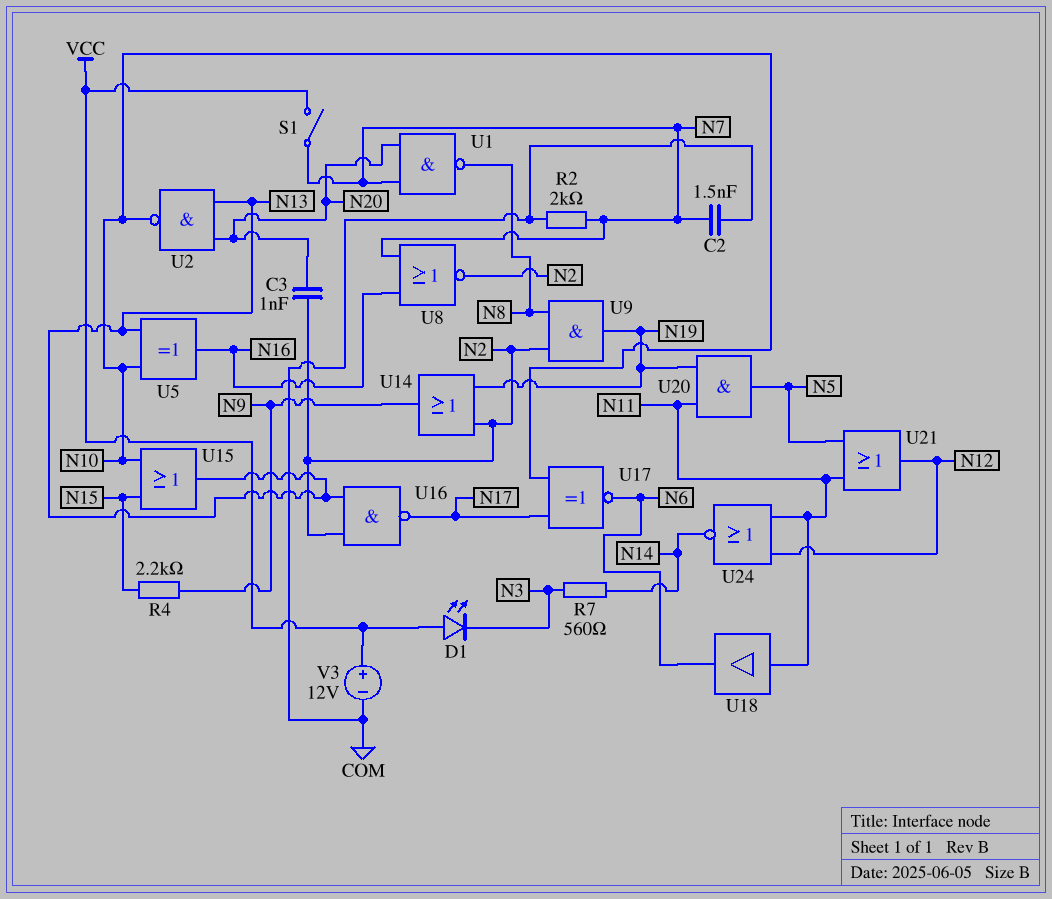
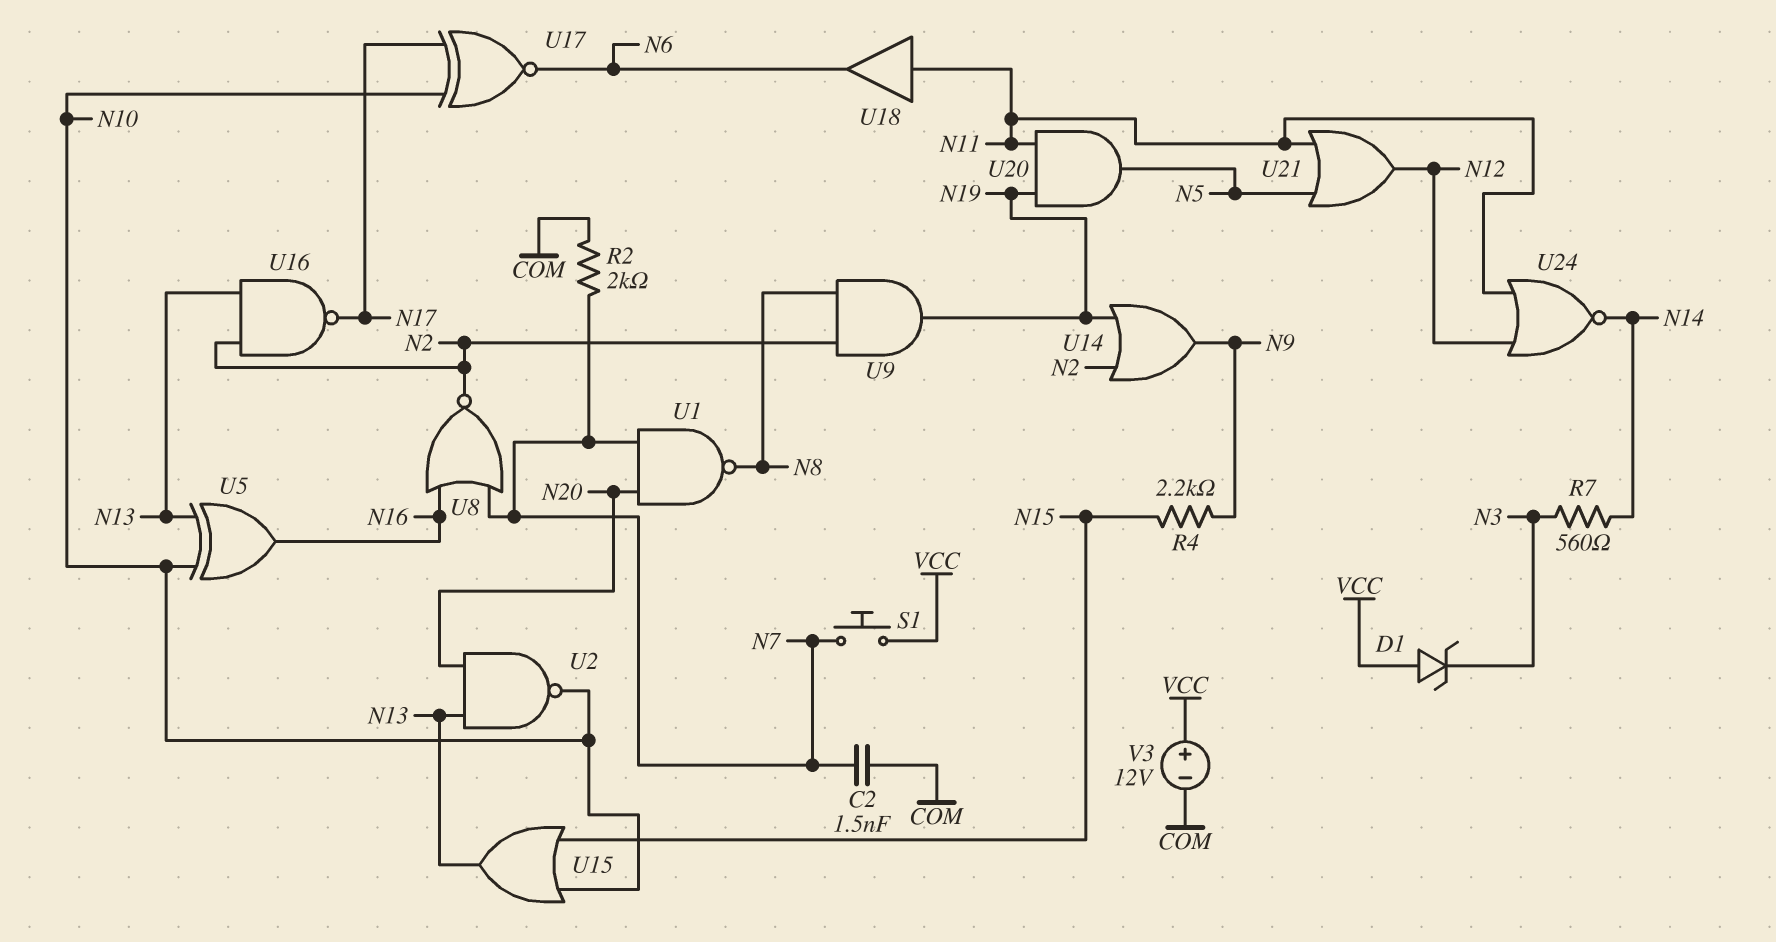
C3: 1nF (N2, N20) -> none
D1: LED (A VCC, K N3) -> zener (A VCC, K N3)
S1: switch (N7, VCC) -> button (N7, VCC)

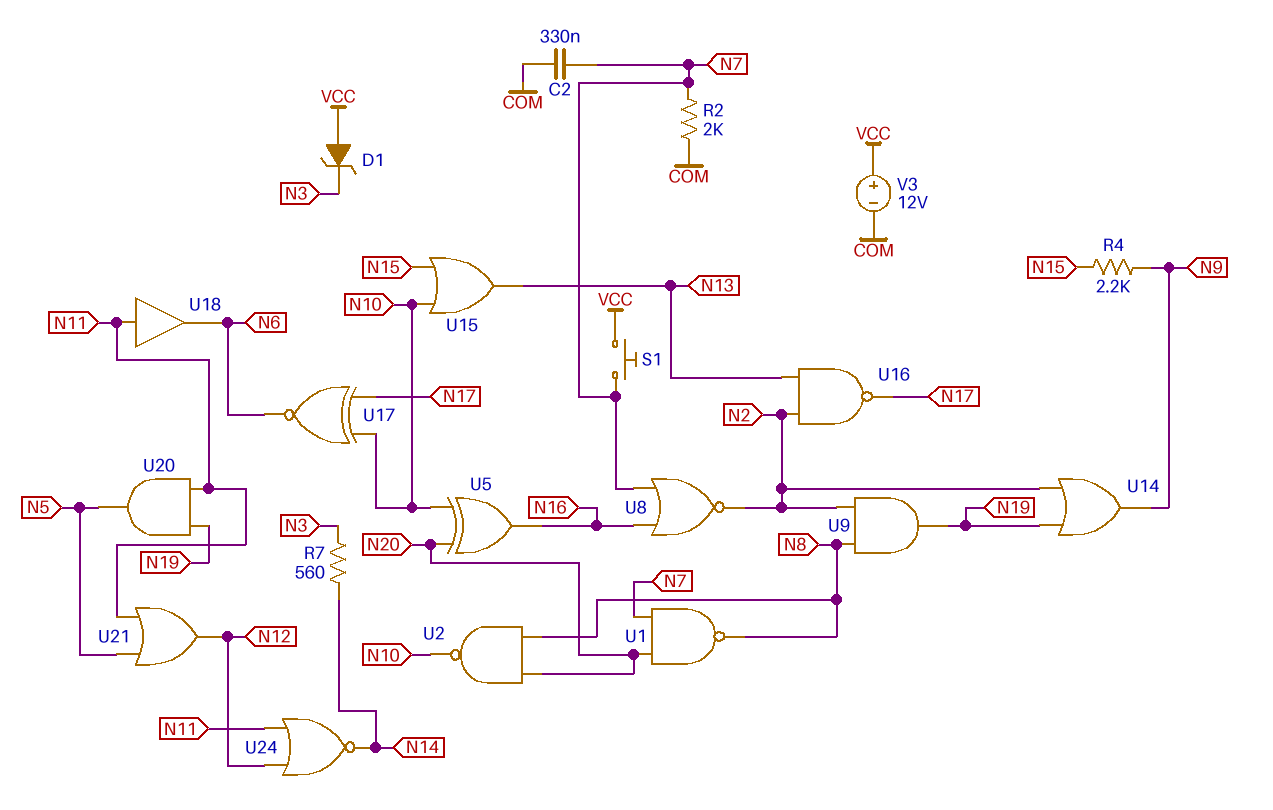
C2: 1.5nF (COM, N7) -> 330nF (COM, N7)
U2: NAND (in N13, in N20, out N10) -> NAND (in N8, in N20, out N10)
U5: XOR (in N10, in N13, out N16) -> XOR (in N10, in N20, out N16)

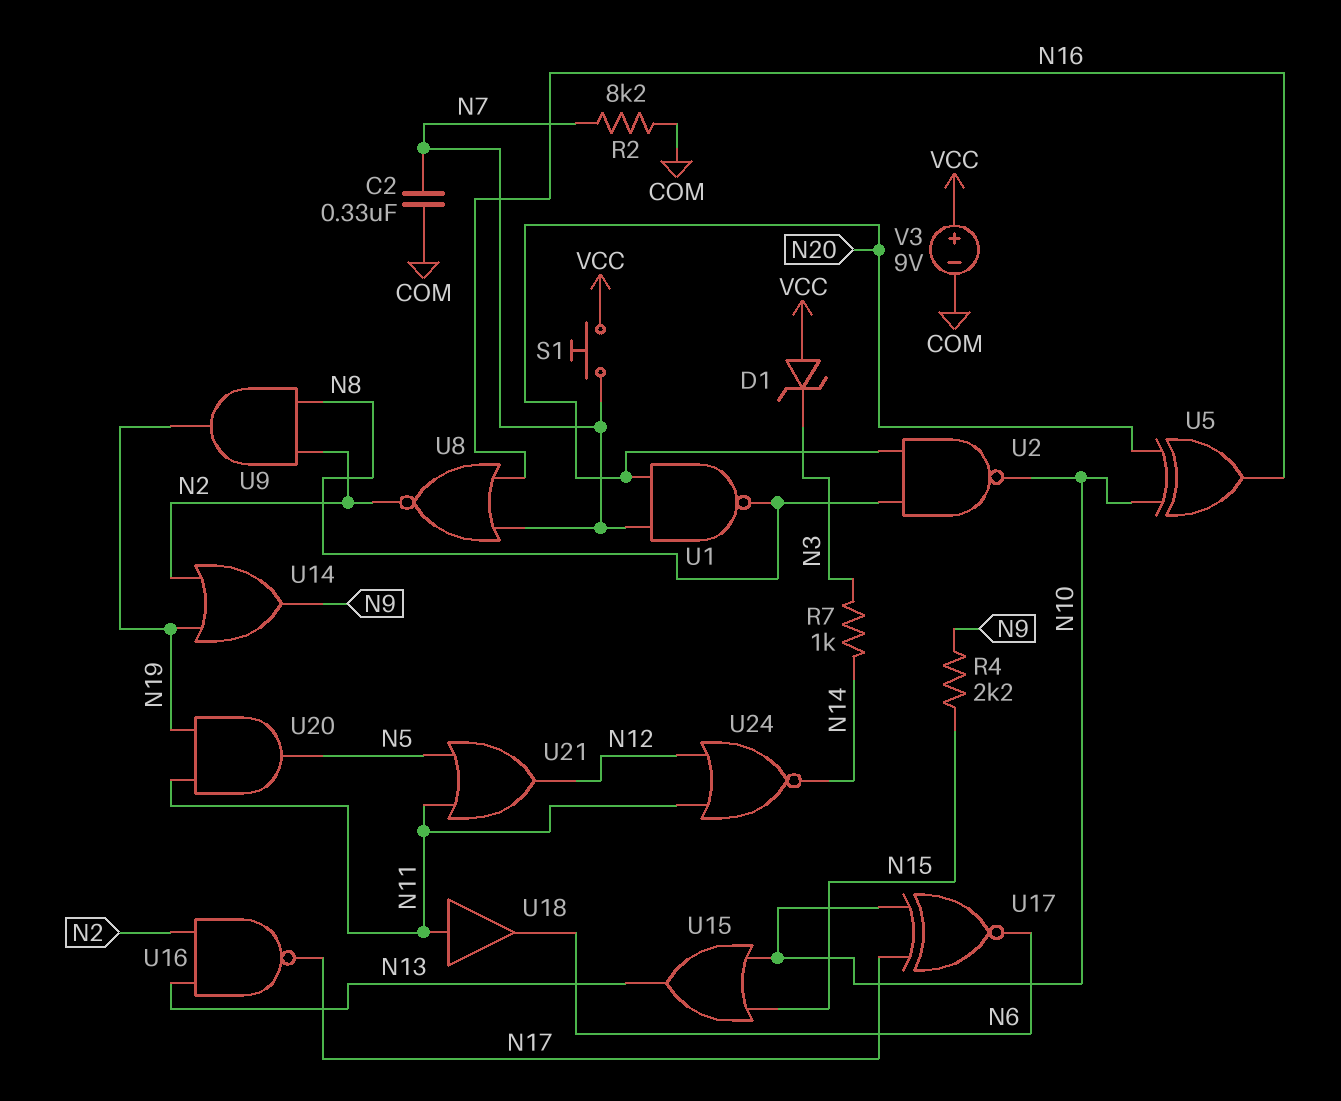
R2: 2k (COM, N7) -> 8.2k (COM, N7)
R7: 560 (N3, N14) -> 1k (N3, N14)
V3: 12V (plus VCC, minus COM) -> 9V (plus VCC, minus COM)

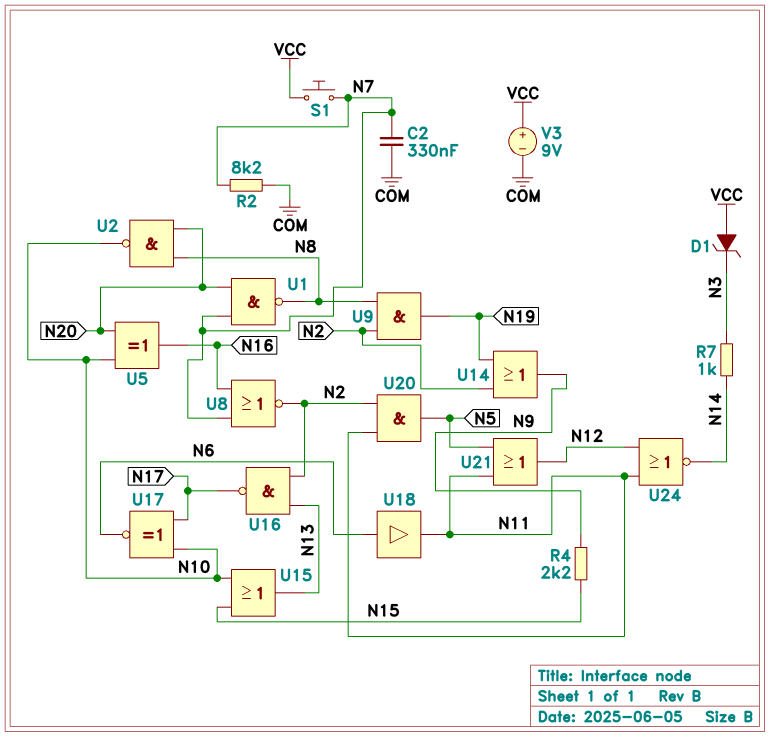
U18: buffer (in N11, out N6) -> buffer (in N6, out N11)
U20: AND (in N11, in N19, out N5) -> AND (in N2, in N11, out N5)

